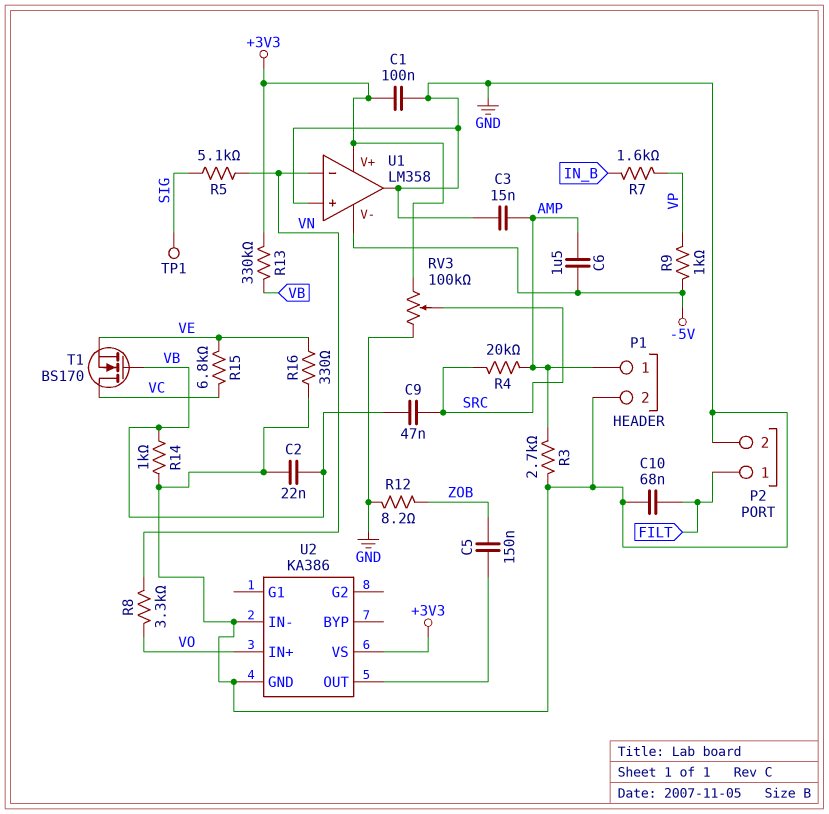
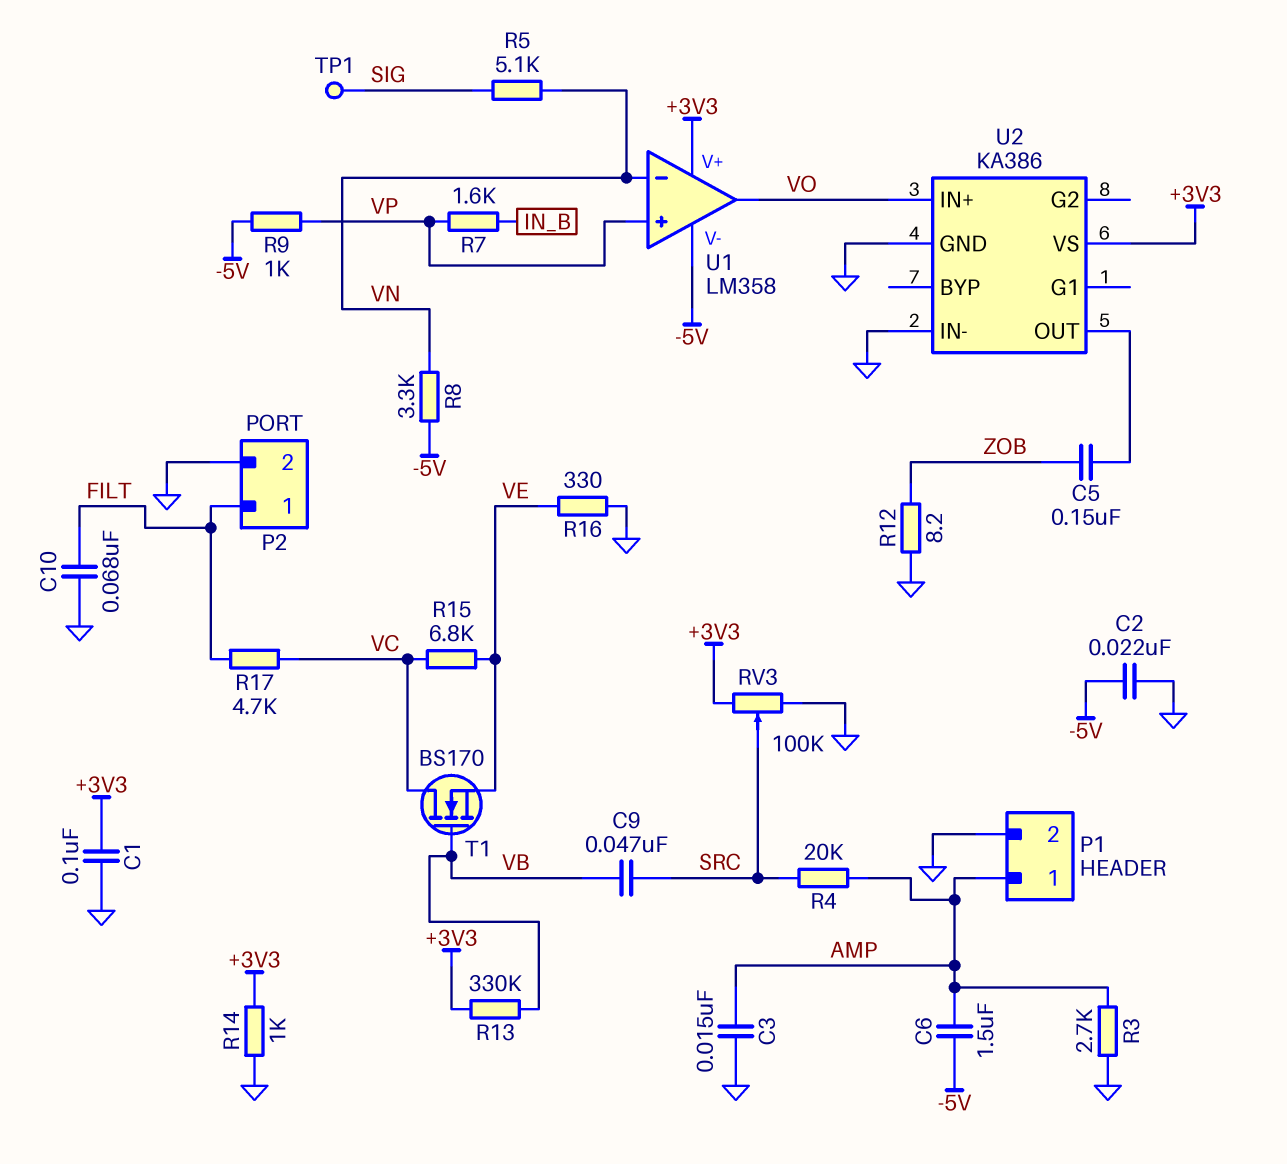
C2: 22nF (GND, VB) -> 22nF (-5V, GND)
R8: 3.3k (VN, VO) -> 3.3k (-5V, VN)
R14: 1k (GND, VB) -> 1k (+3V3, GND)
R17: none -> 4.7k (FILT, VC)
U1 pin in+: GND -> VP
U1 pin out: GND -> VO

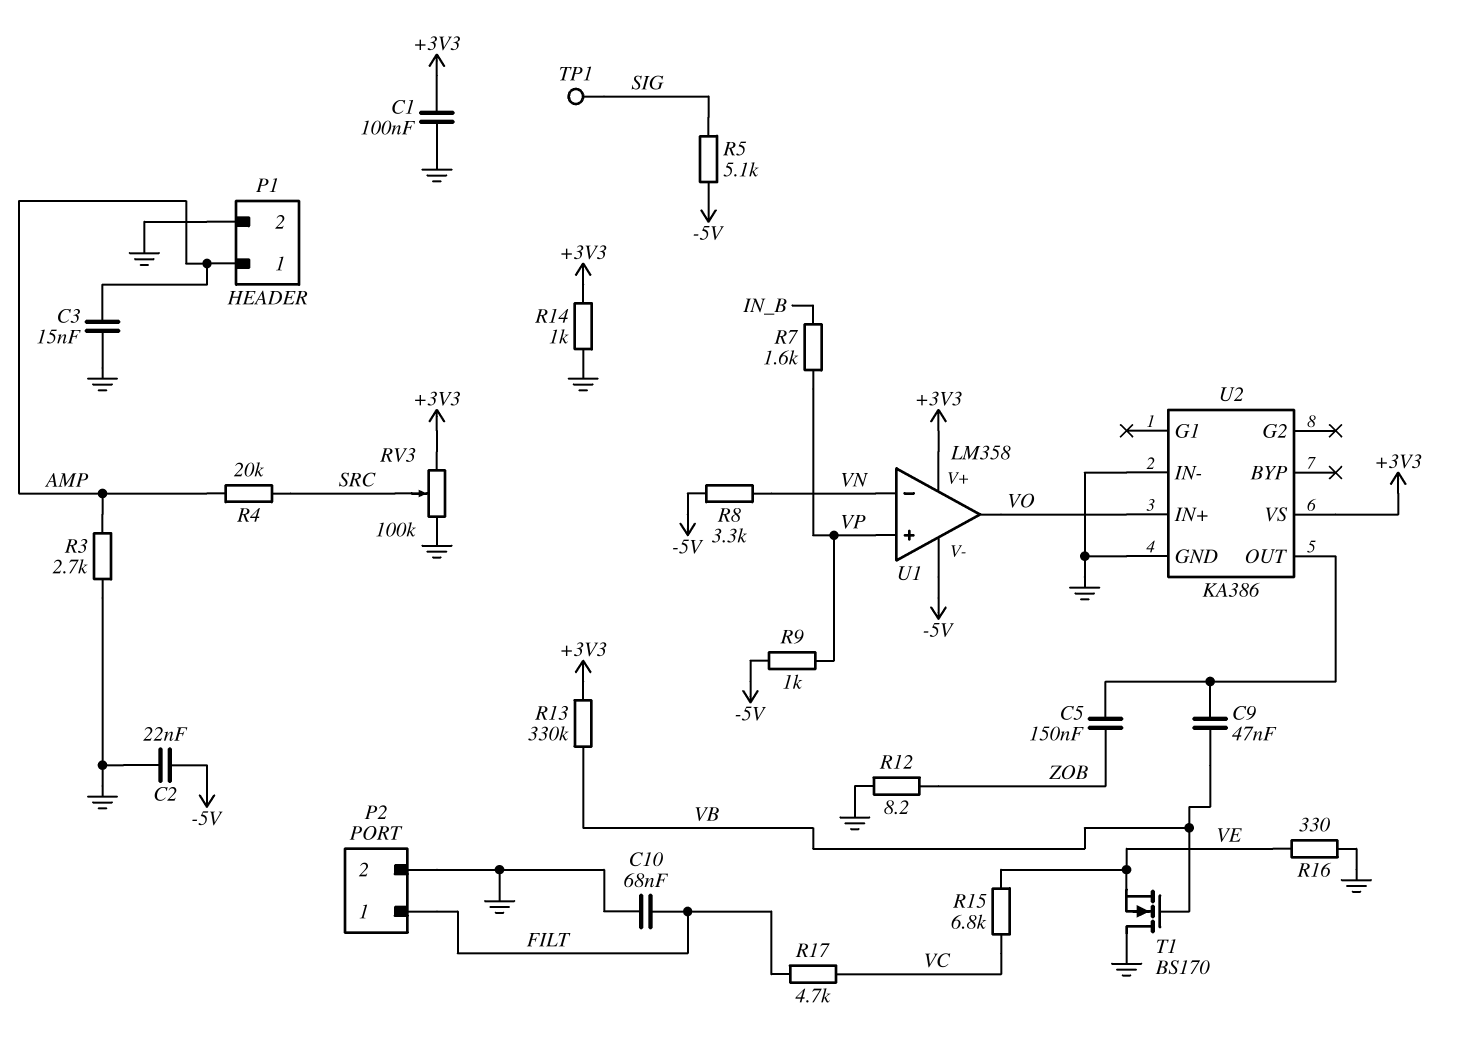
C6: 1.5uF (-5V, AMP) -> none
C9: 47nF (SRC, VB) -> 47nF (U2/OUT, VB)
R5: 5.1k (SIG, VN) -> 5.1k (-5V, SIG)
T1: NMOS BS170 (G VB, D VC, S VE) -> NMOS BS170 (G VB, D GND, S VE)

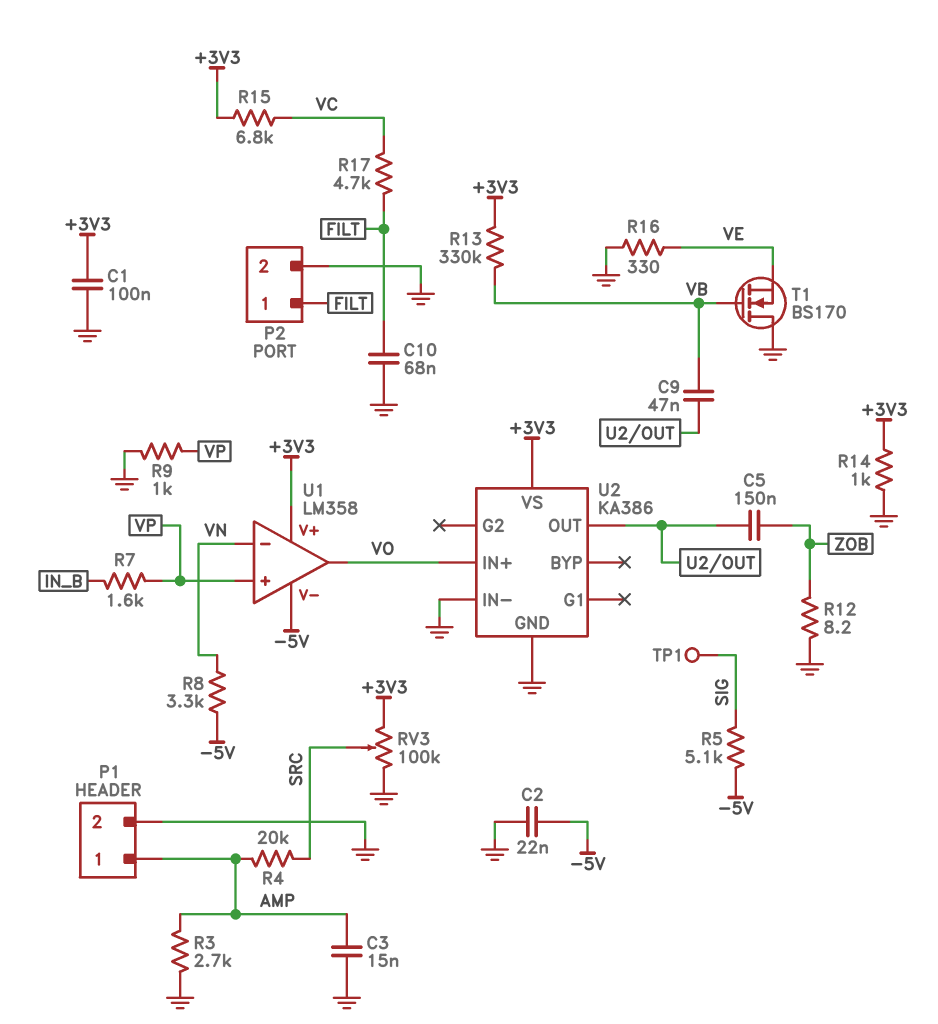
R9: 1k (-5V, VP) -> 1k (GND, VP)
R15: 6.8k (VC, VE) -> 6.8k (+3V3, VC)

